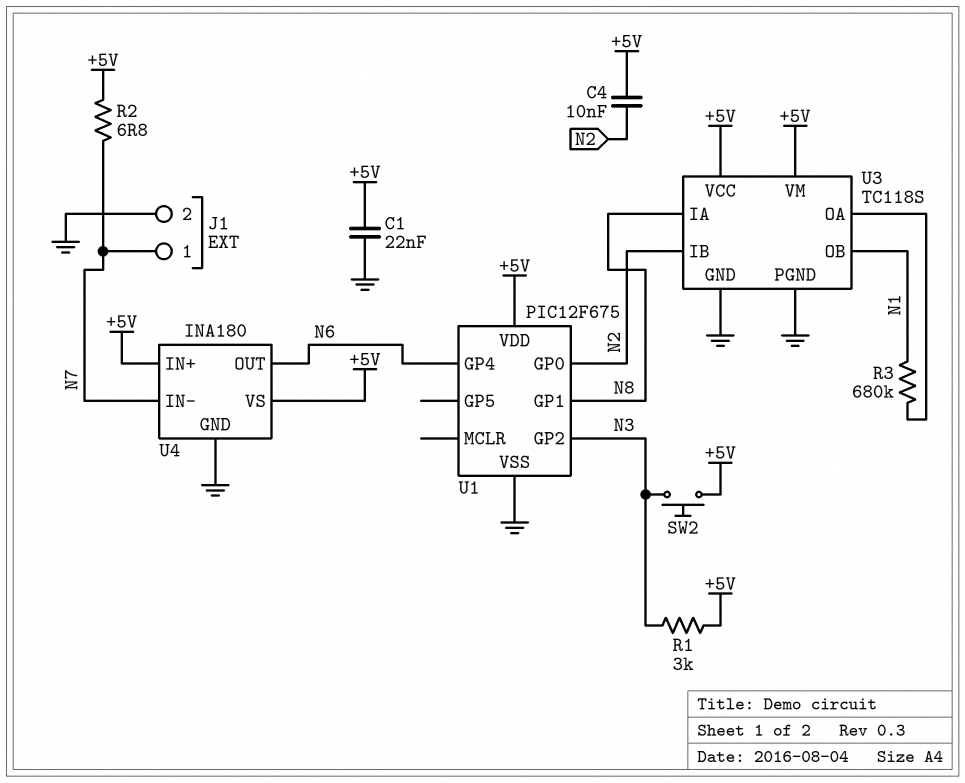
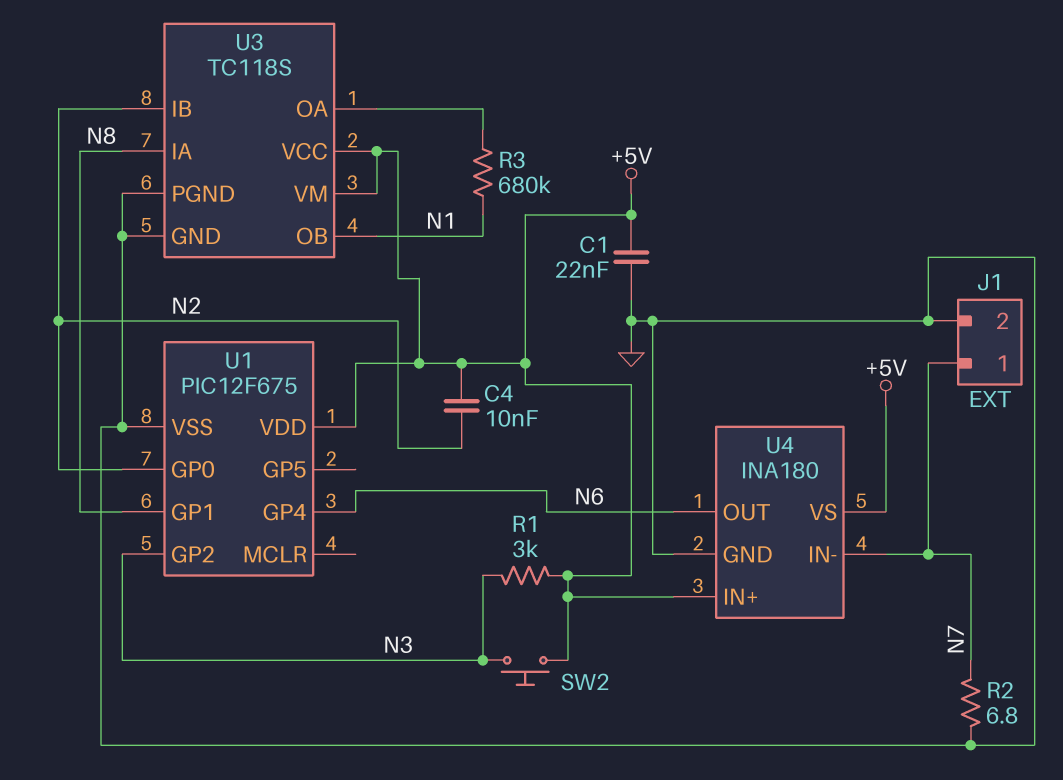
R2: 6.8 (+5V, N7) -> 6.8 (GND, N7)

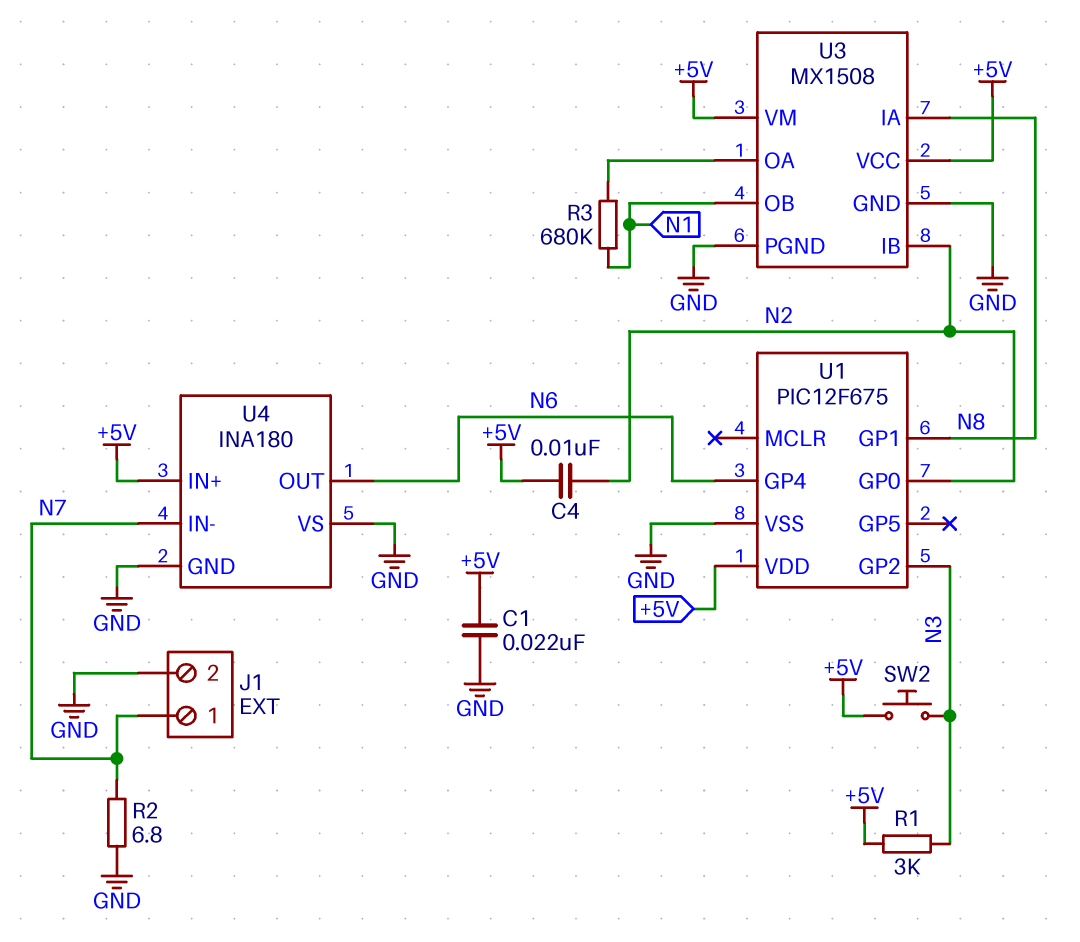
U3: TC118S -> MX1508
U4 pin VS: +5V -> GND

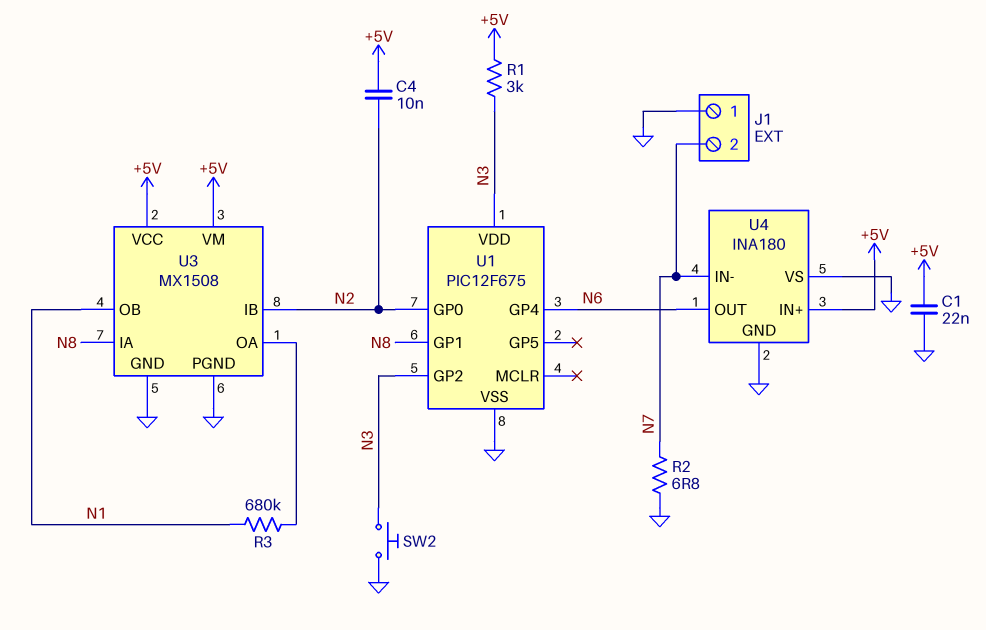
J1 pin 1: N7 -> GND
J1 pin 2: GND -> N7
SW2: button (+5V, N3) -> button (GND, N3)
U1 pin VDD: +5V -> N3

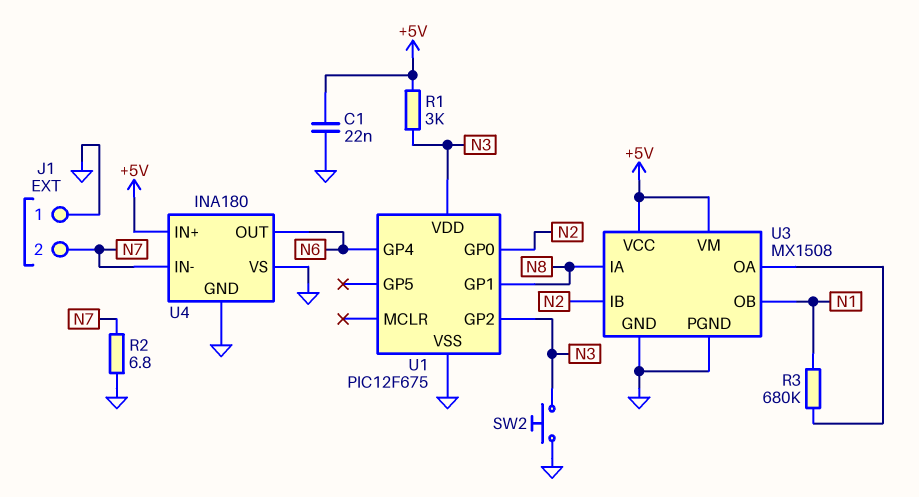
C4: 10nF (+5V, N2) -> none

